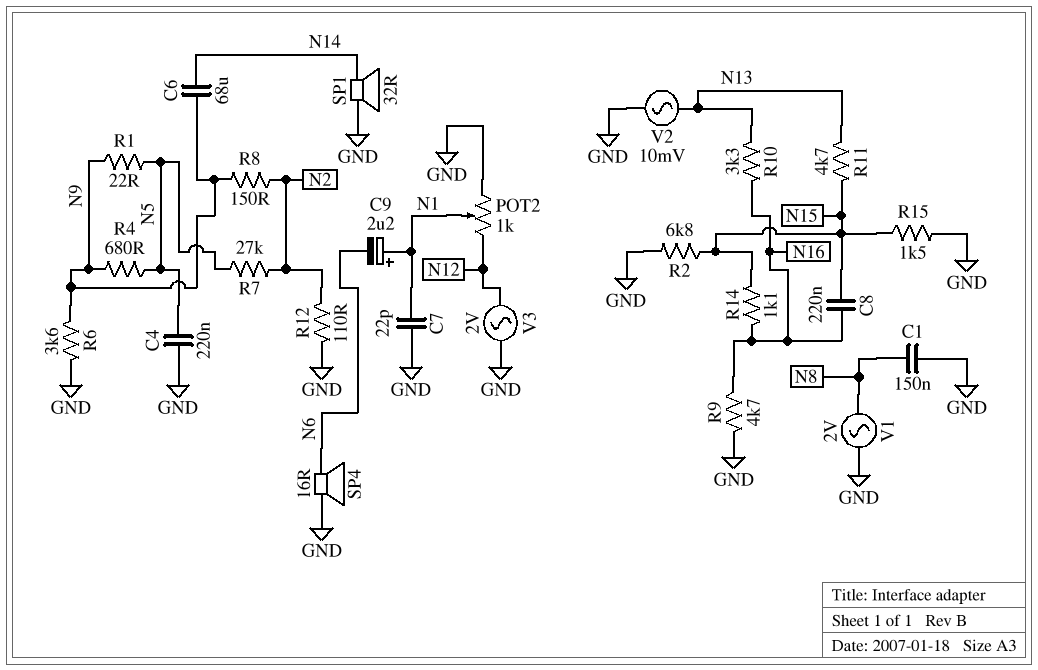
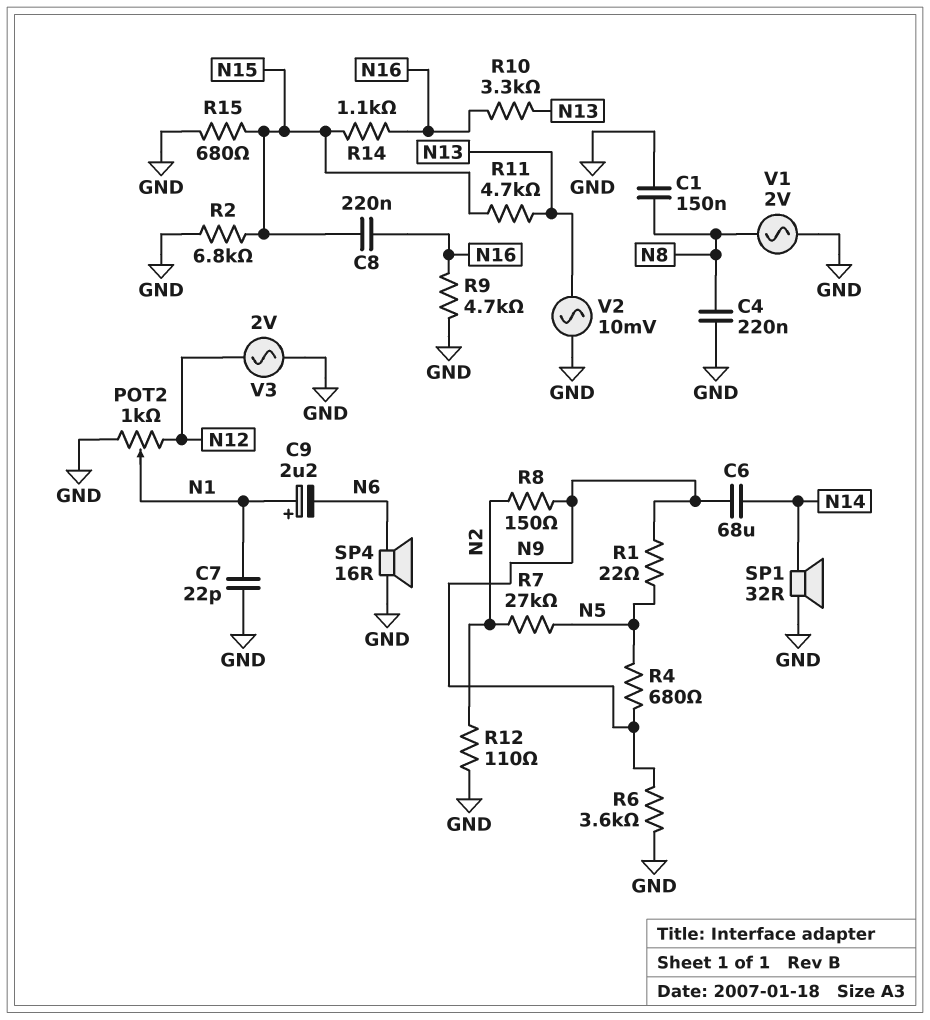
C4: 220nF (GND, N5) -> 220nF (GND, N8)
R15: 1.5k (GND, N15) -> 680 (GND, N15)

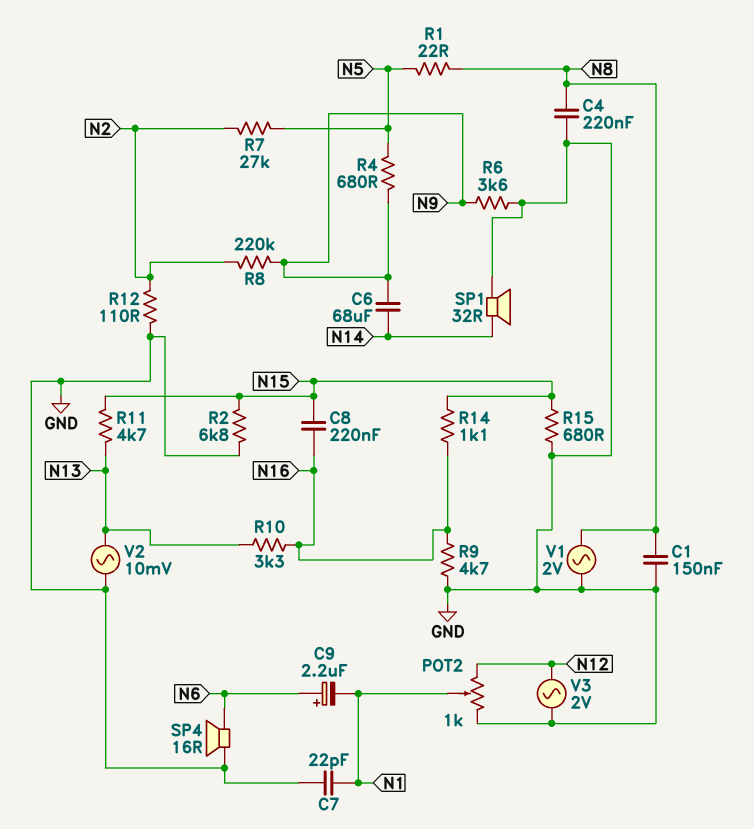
C9: 2.2uF (plus N1, minus N6) -> 2.2uF (plus N6, minus N1)
R1: 22 (N5, N9) -> 22 (N5, N8)
R8: 150 (N2, N9) -> 220k (N2, N9)

